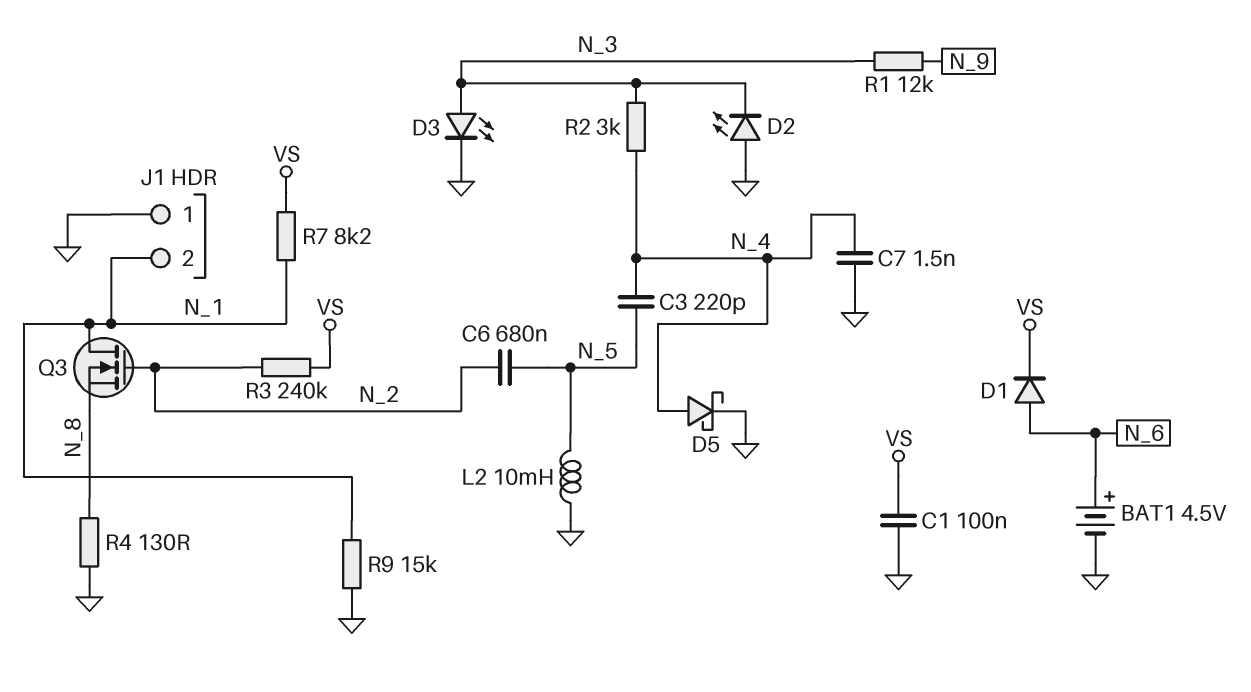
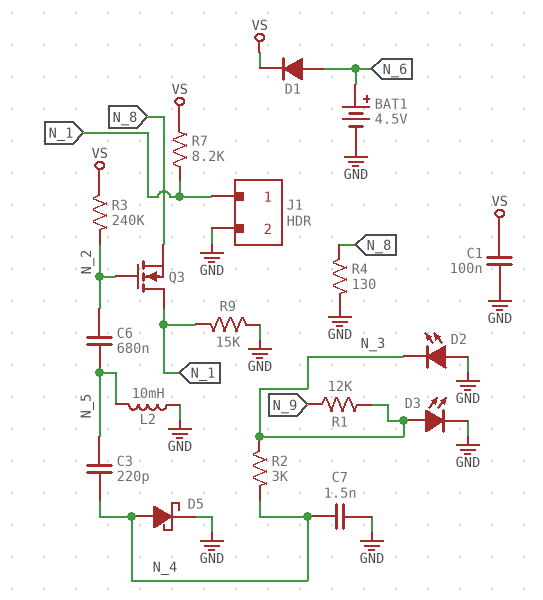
J1 pin 1: GND -> N_1
J1 pin 2: N_1 -> GND

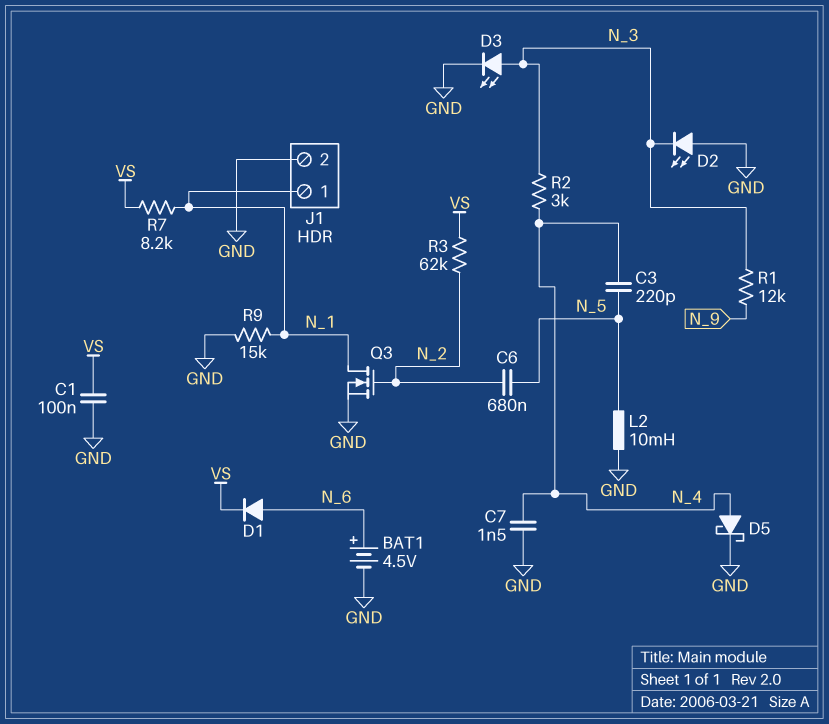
Q3: NMOS (G N_2, D N_1, S N_8) -> NMOS (G N_2, D N_1, S GND)
R3: 240k (N_2, VS) -> 62k (N_2, VS)
R4: 130 (GND, N_8) -> none

